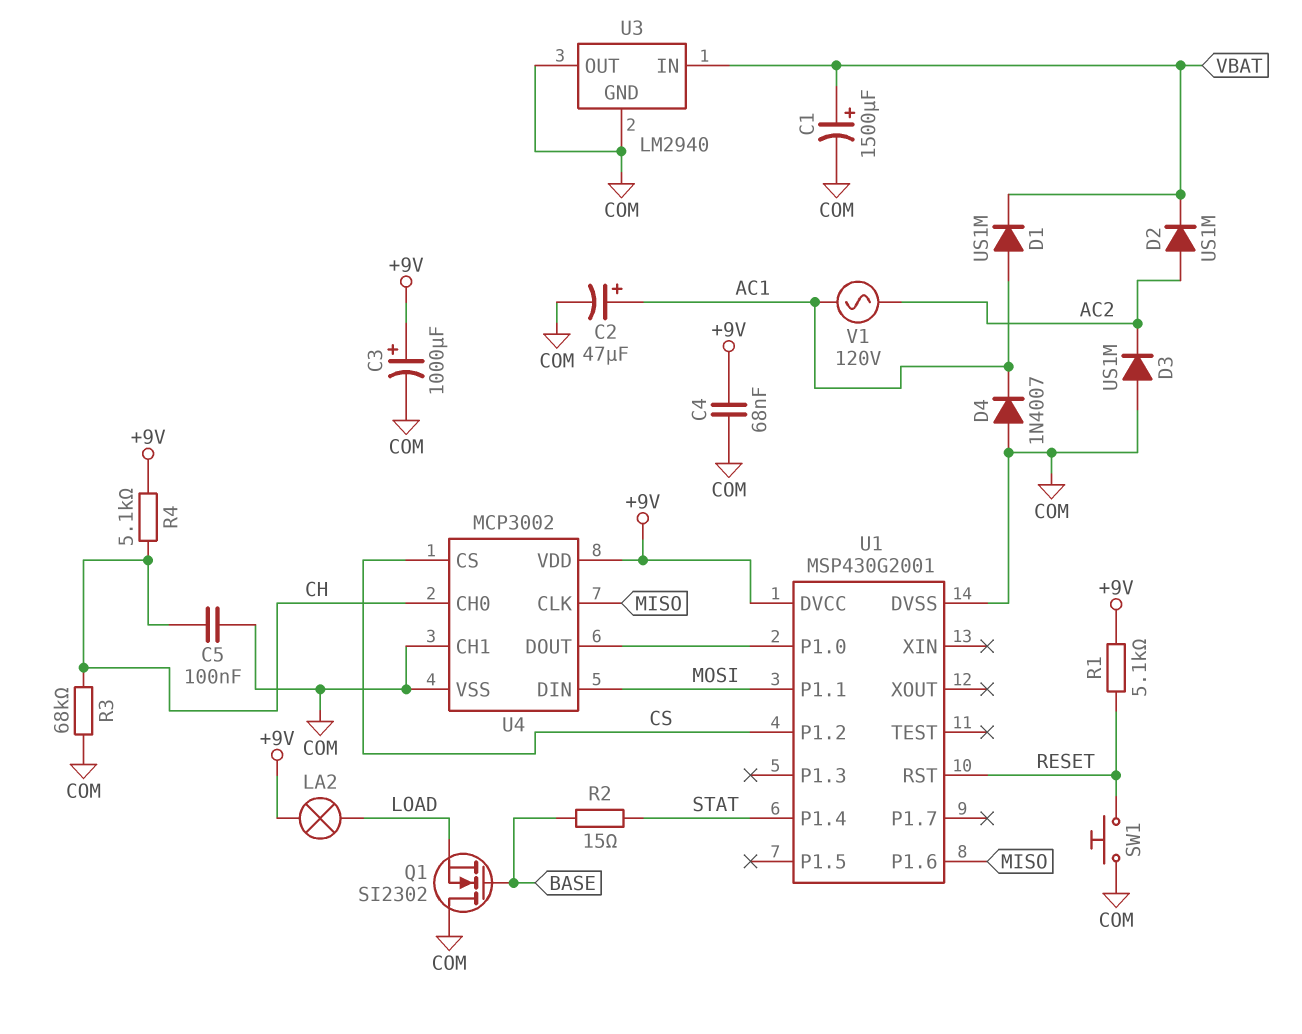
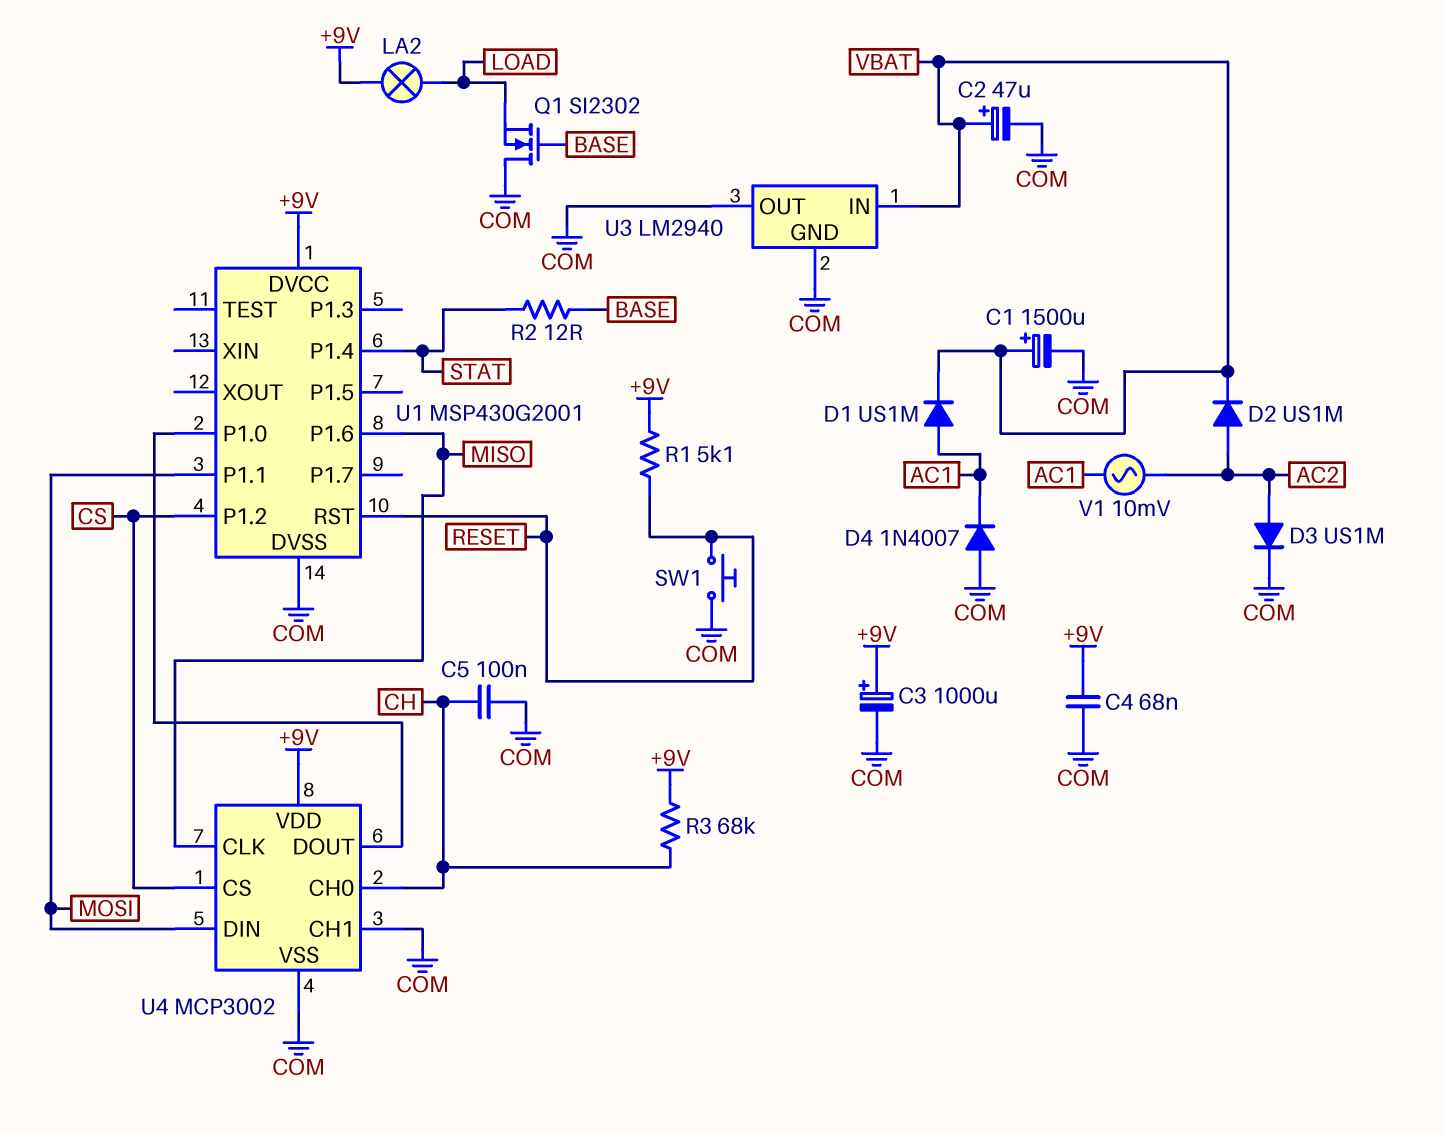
C2: 47uF (plus AC1, minus COM) -> 47uF (plus VBAT, minus COM)
D3: diode US1M (A COM, K AC2) -> diode US1M (A AC2, K COM)
R2: 15 (BASE, STAT) -> 12 (BASE, STAT)
R3: 68k (CH, COM) -> 68k (+9V, CH)
R4: 5.1k (+9V, CH) -> none
V1: AC 120V (AC1, AC2) -> AC 10mV (AC1, AC2)

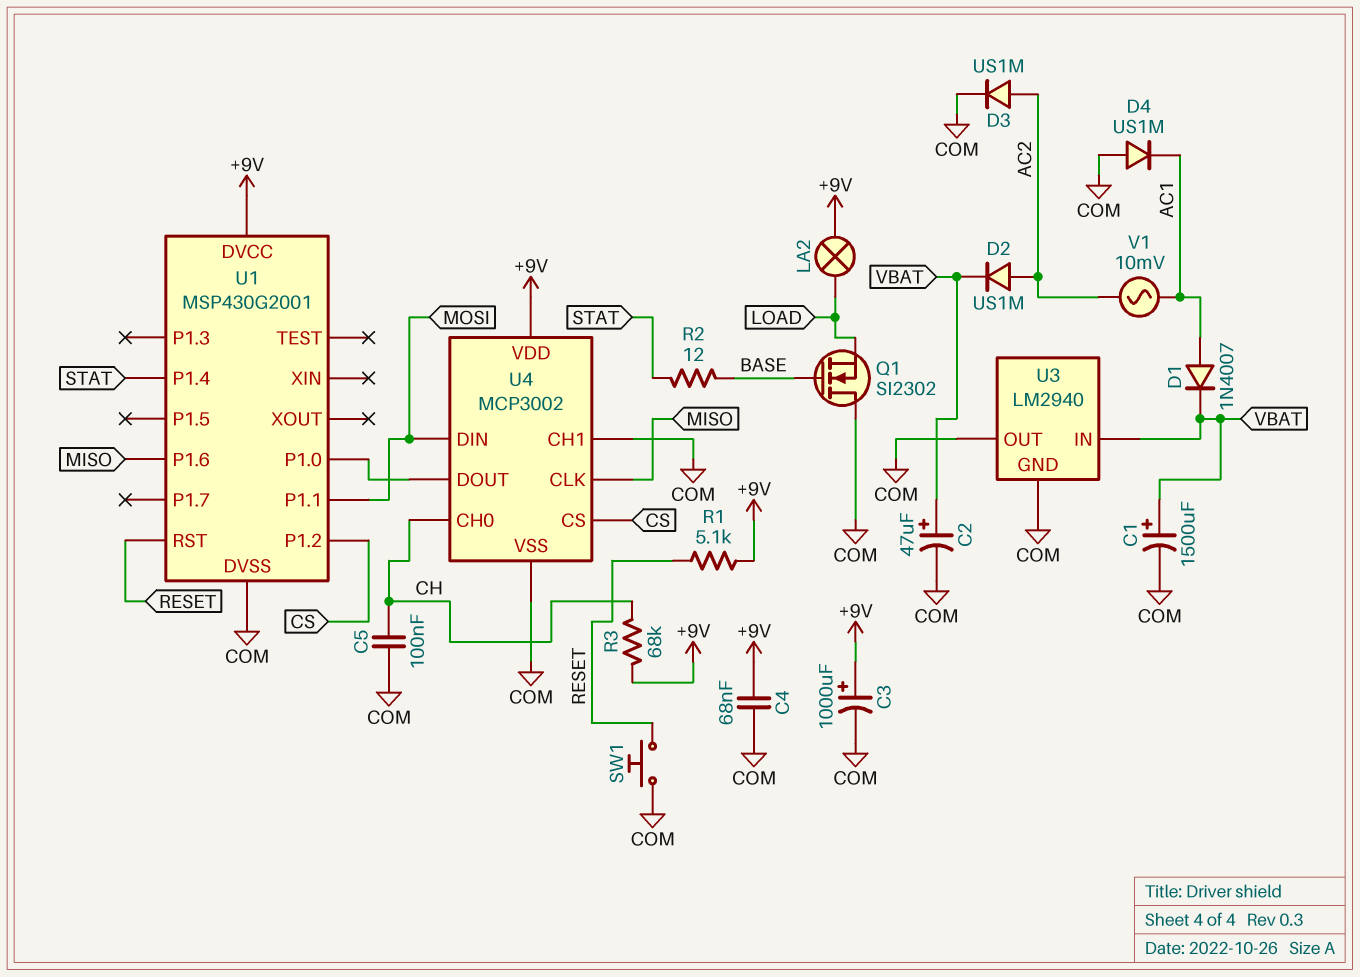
D1: diode US1M (A AC1, K VBAT) -> diode 1N4007 (A AC1, K VBAT)
D4: diode 1N4007 (A COM, K AC1) -> diode US1M (A COM, K AC1)

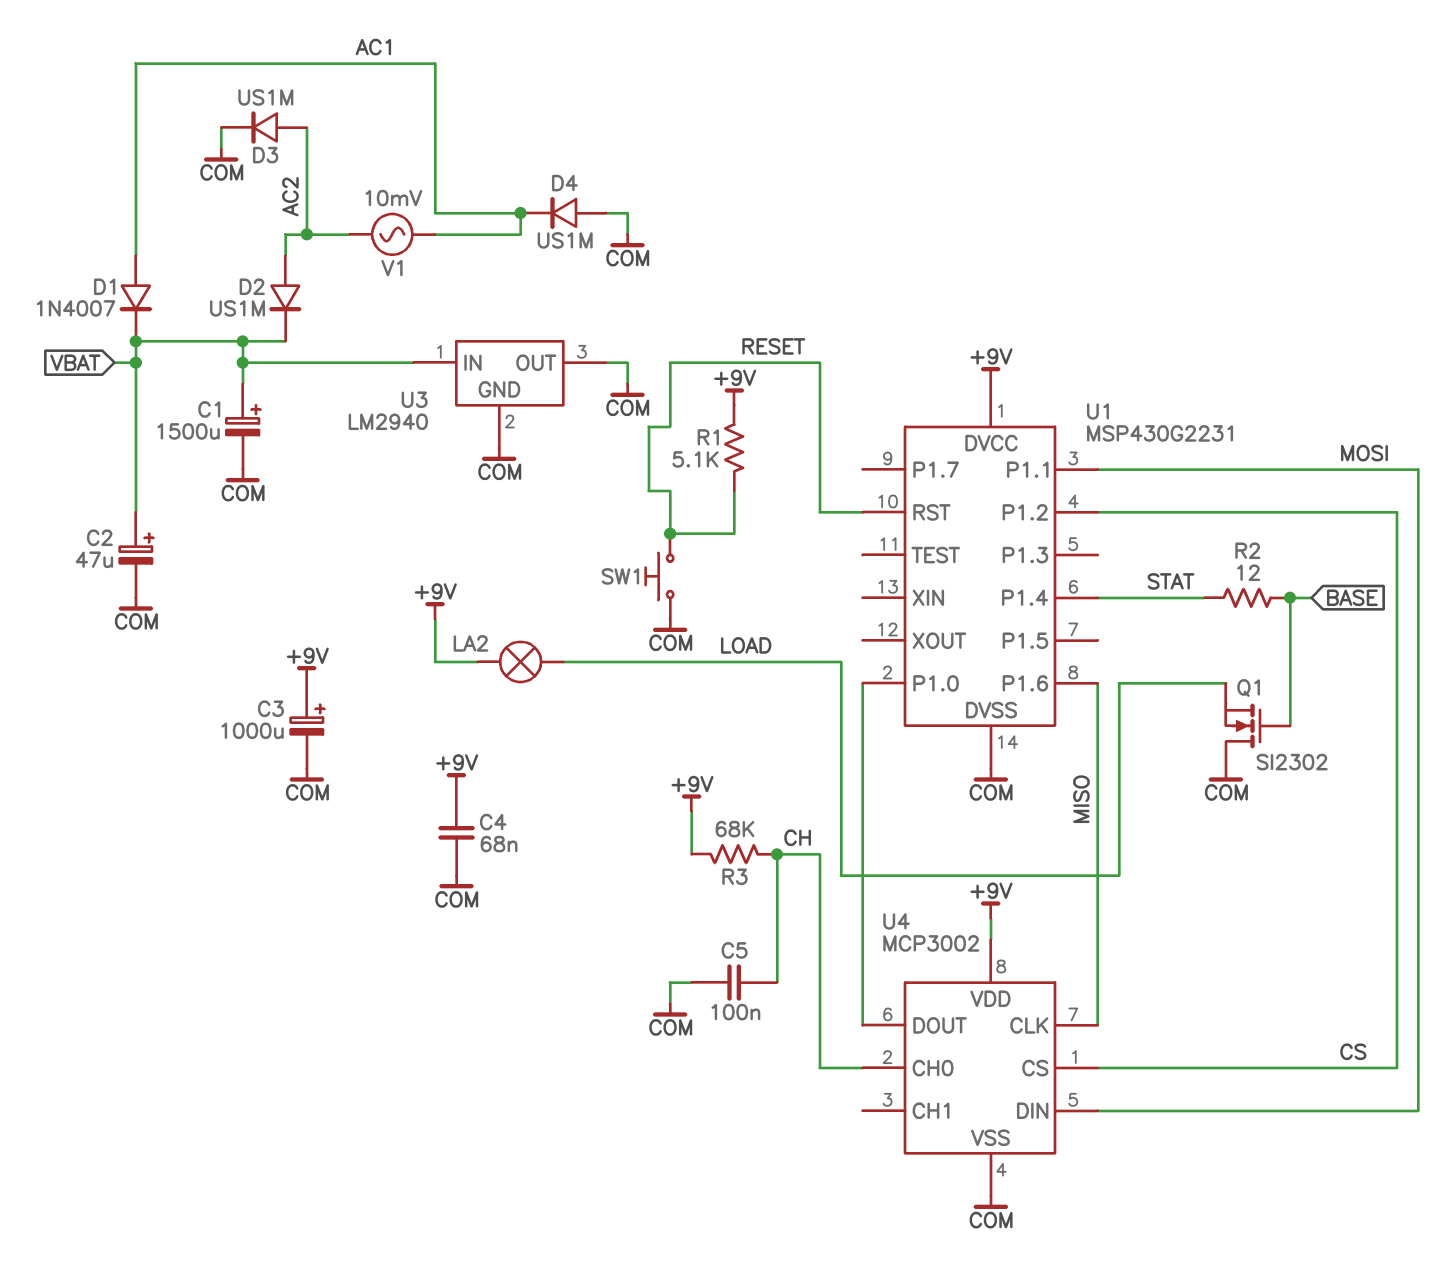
U1: MSP430G2001 -> MSP430G2231
U4 pin CH1: COM -> none

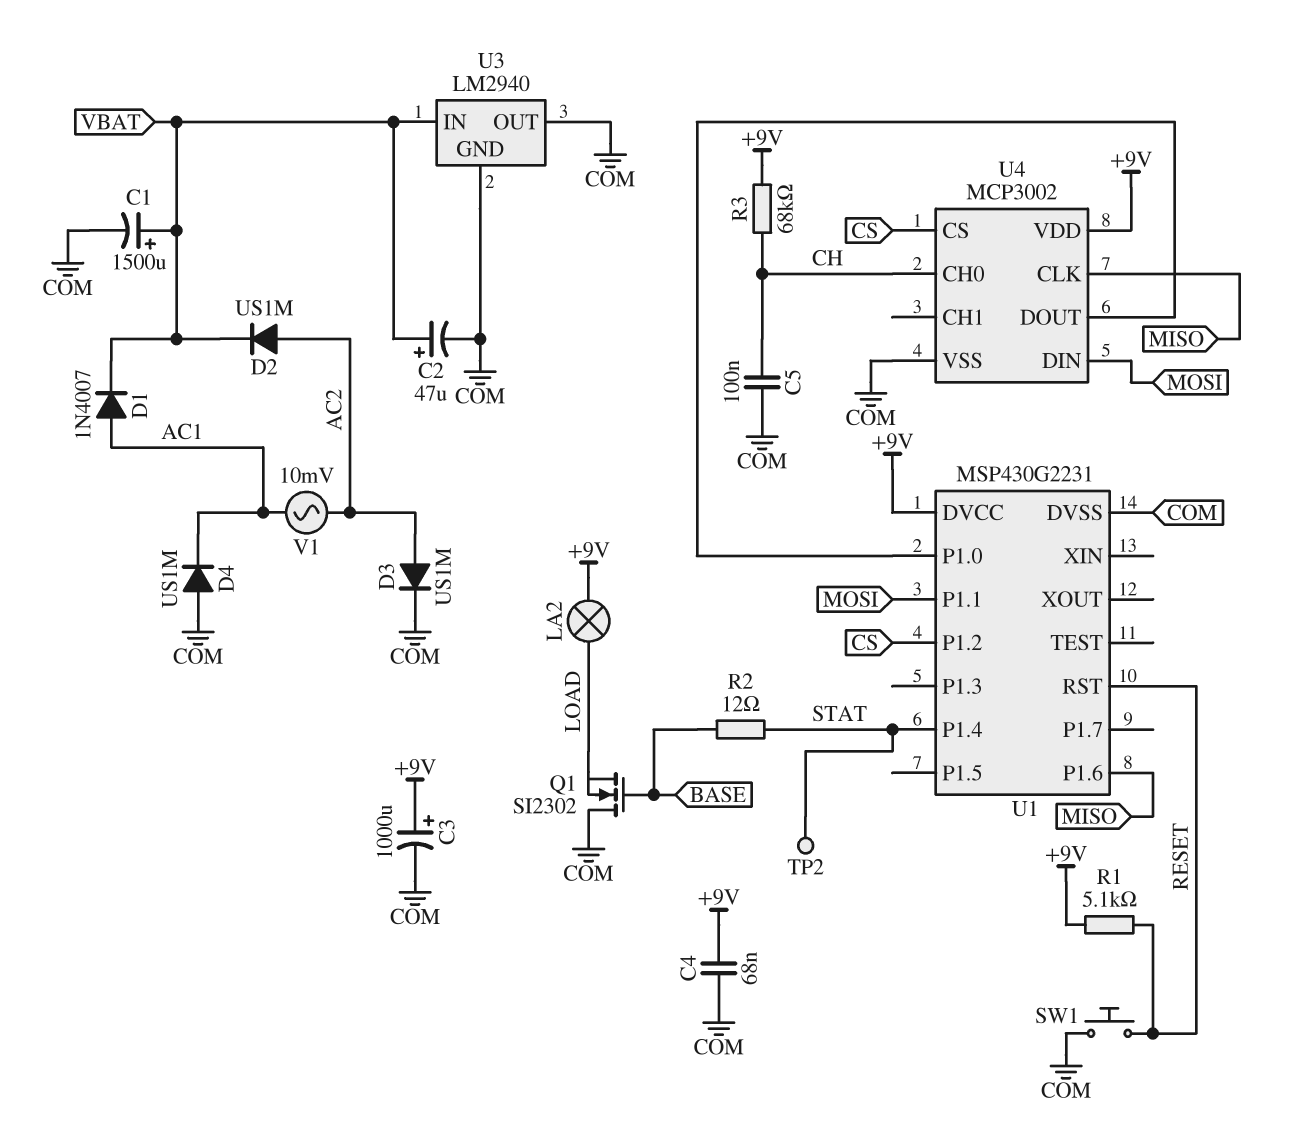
TP2: none -> test point (STAT)

